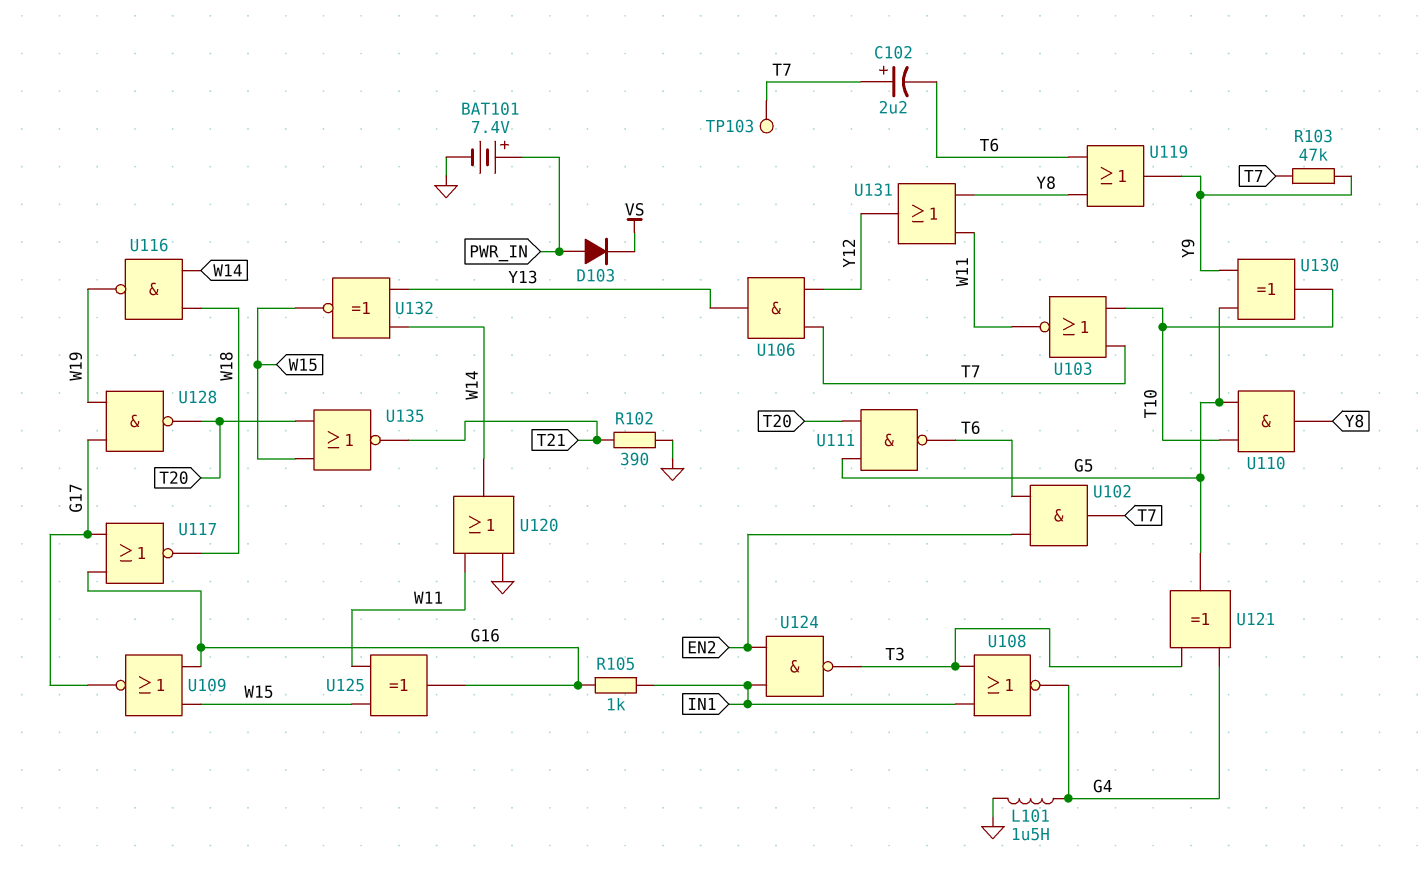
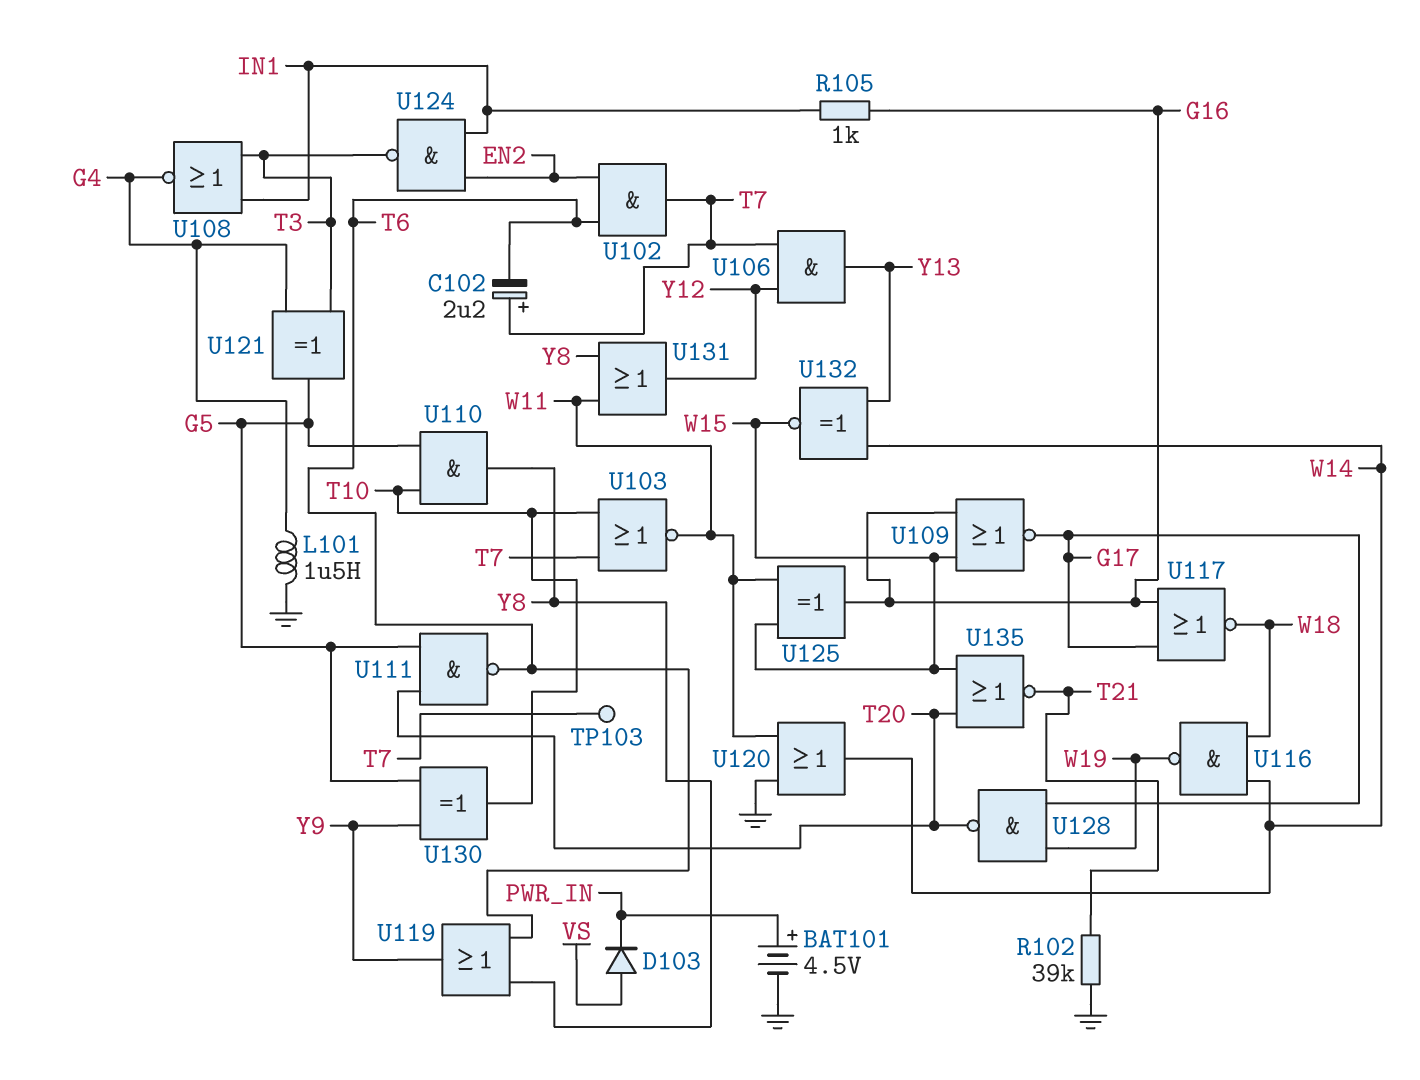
BAT101: 7.4V (plus PWR_IN, minus GND) -> 4.5V (plus PWR_IN, minus GND)
D103: diode (A PWR_IN, K VS) -> diode (A VS, K PWR_IN)
R102: 390 (GND, T21) -> 39k (GND, T21)
R103: 47k (T7, Y9) -> none

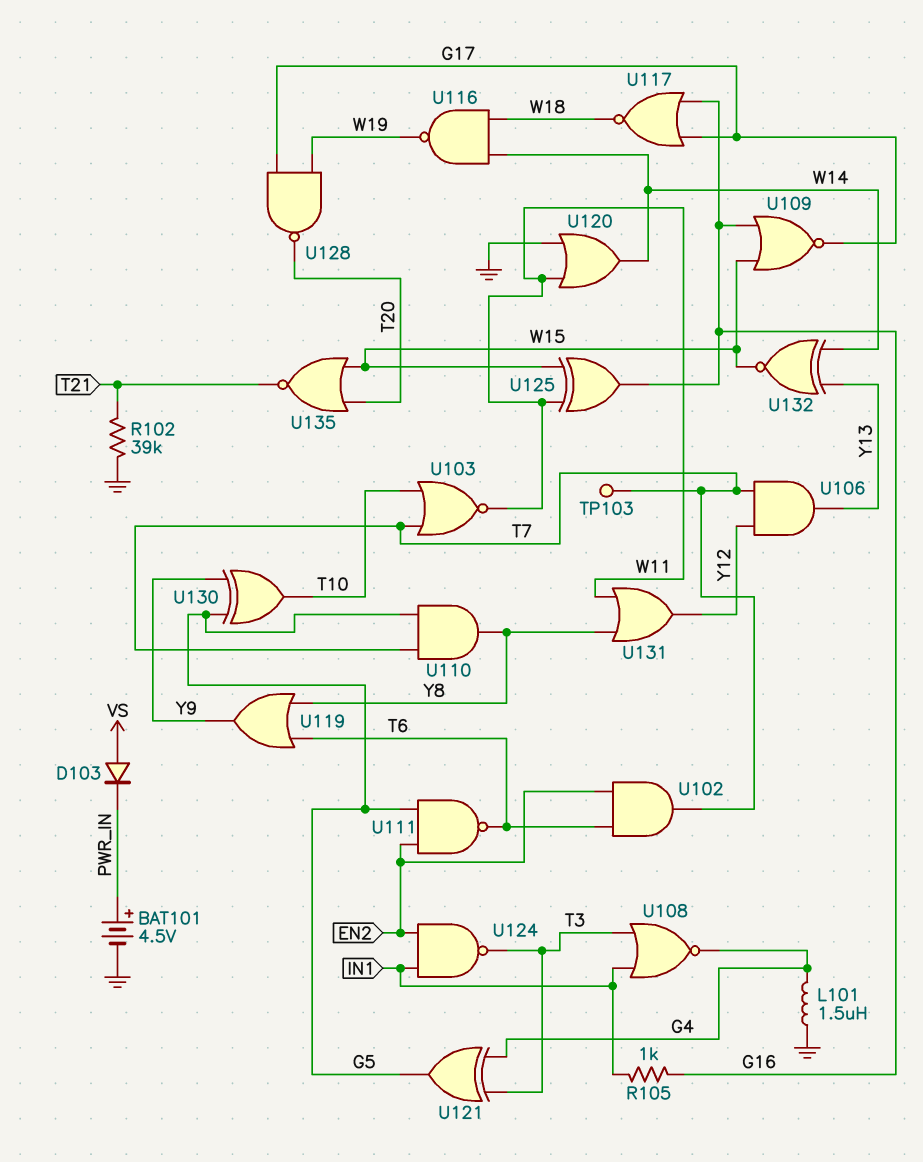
C102: 2.2uF (plus T7, minus T6) -> none
U110: AND (in G5, in T10, out Y8) -> AND (in G5, in T7, out Y8)
U111: NAND (in G5, in T20, out T6) -> NAND (in EN2, in G5, out T6)

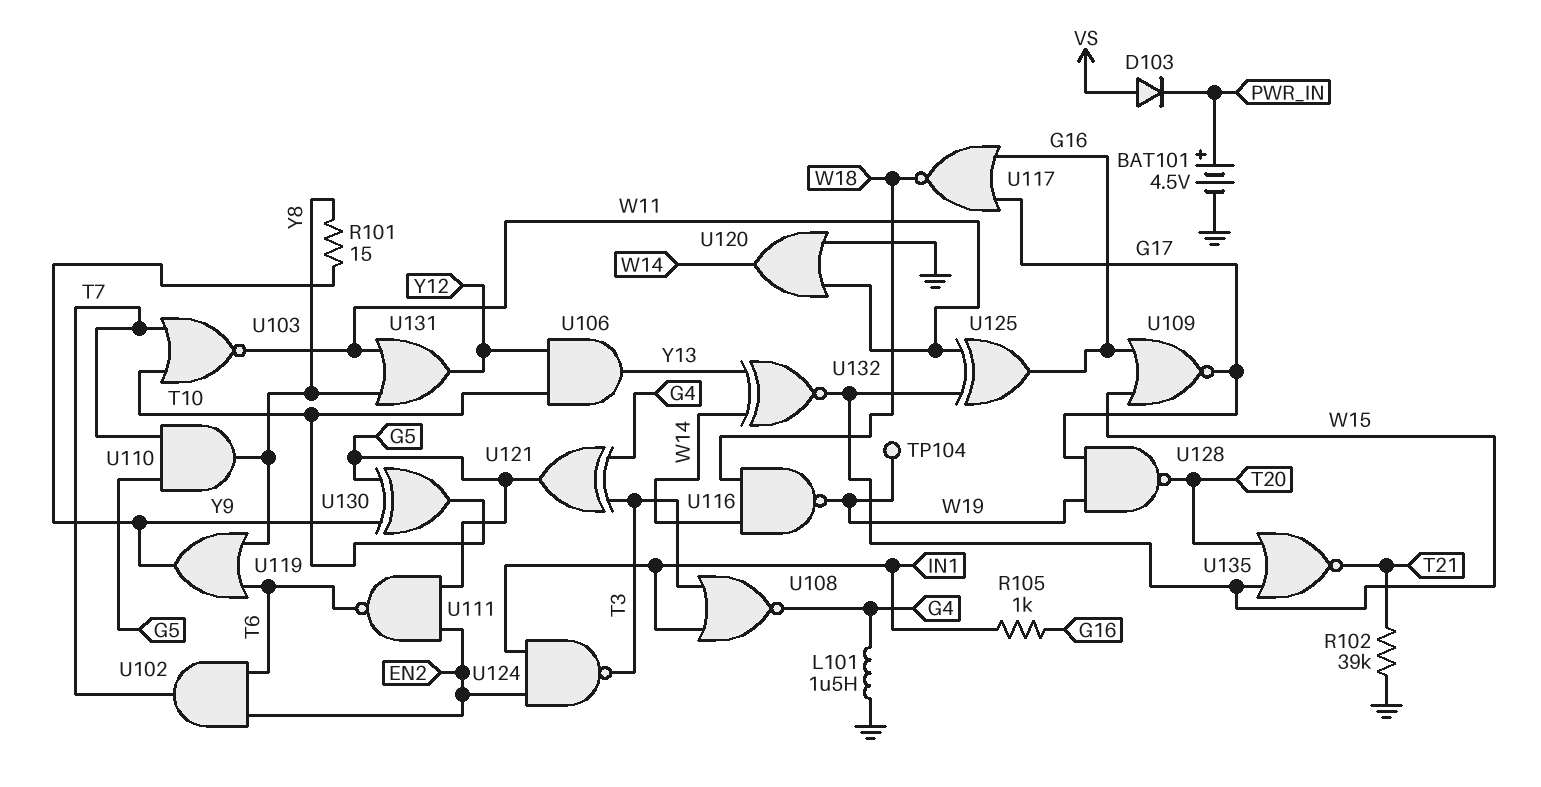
R101: none -> 15 (Y8, Y9)
TP103: test point (T7) -> none
TP104: none -> test point (W19)
U106: AND (in T7, in Y12, out Y13) -> AND (in T10, in Y12, out Y13)

